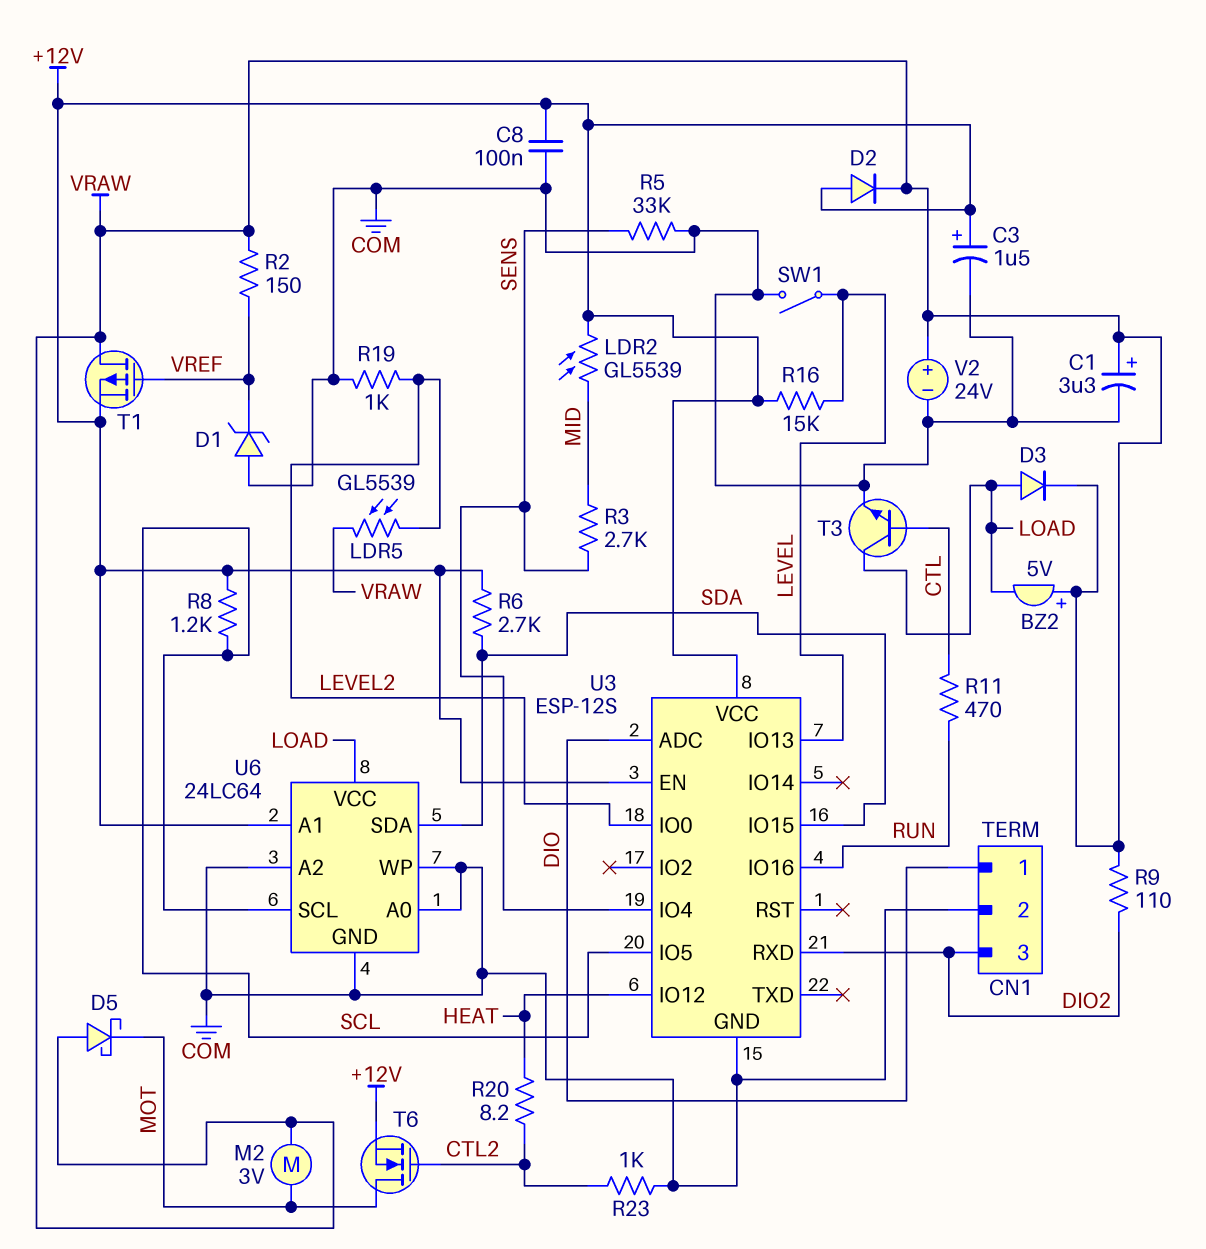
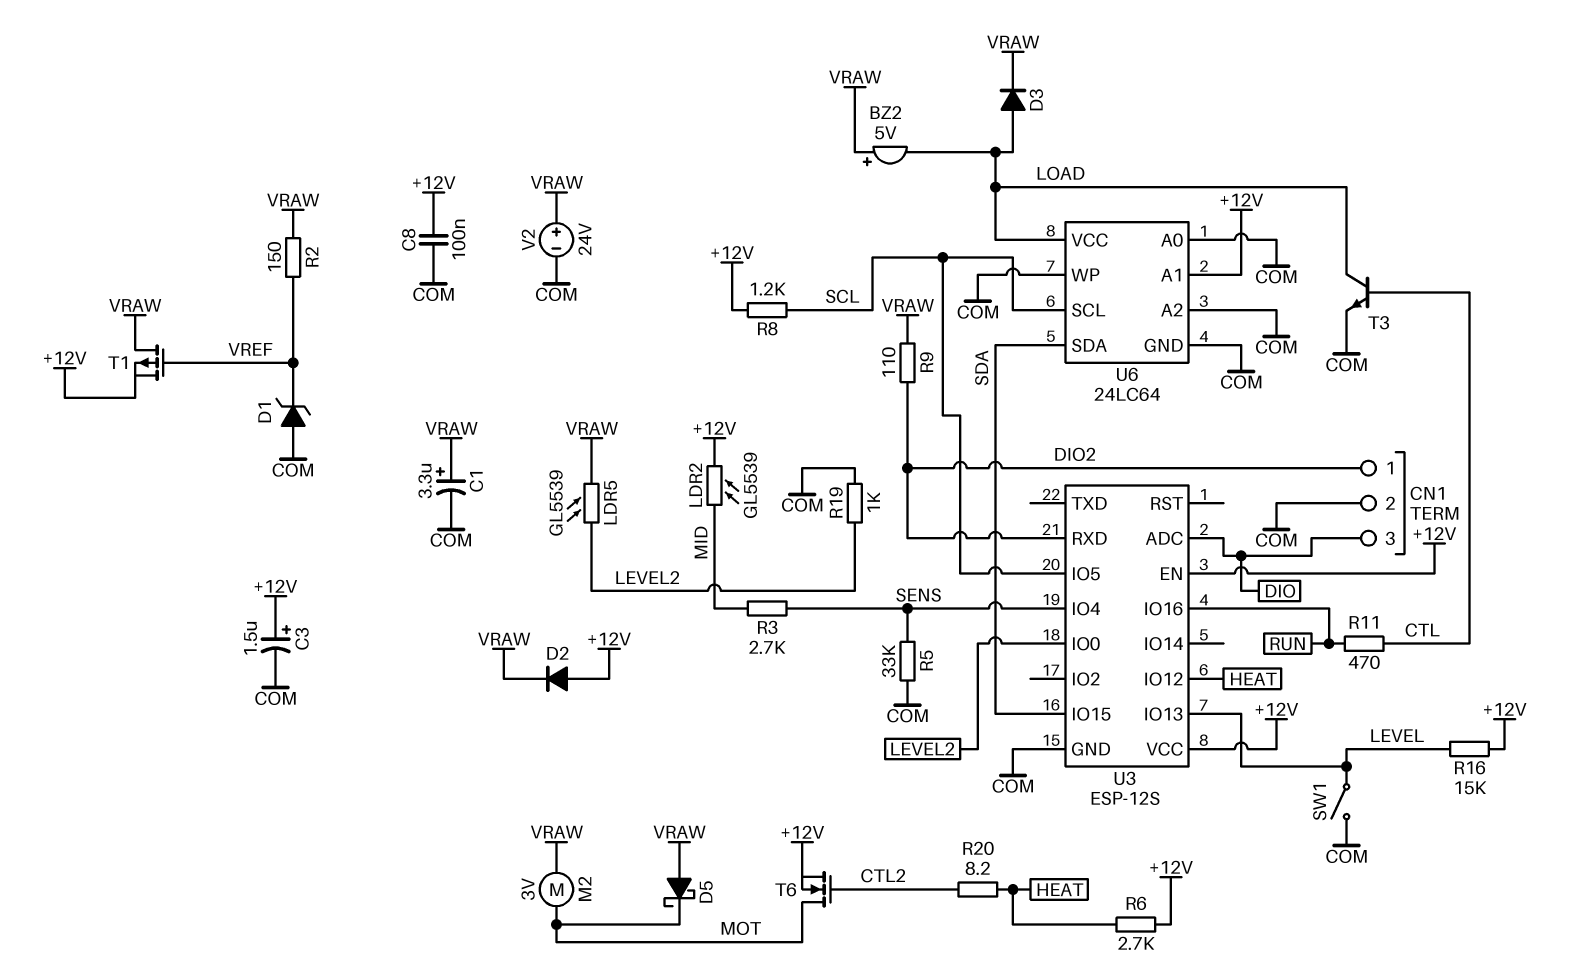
CN1 pin 1: DIO -> DIO2
CN1 pin 3: DIO2 -> DIO
R6: 2.7k (+12V, SDA) -> 2.7k (+12V, HEAT)
R23: 1k (COM, CTL2) -> none

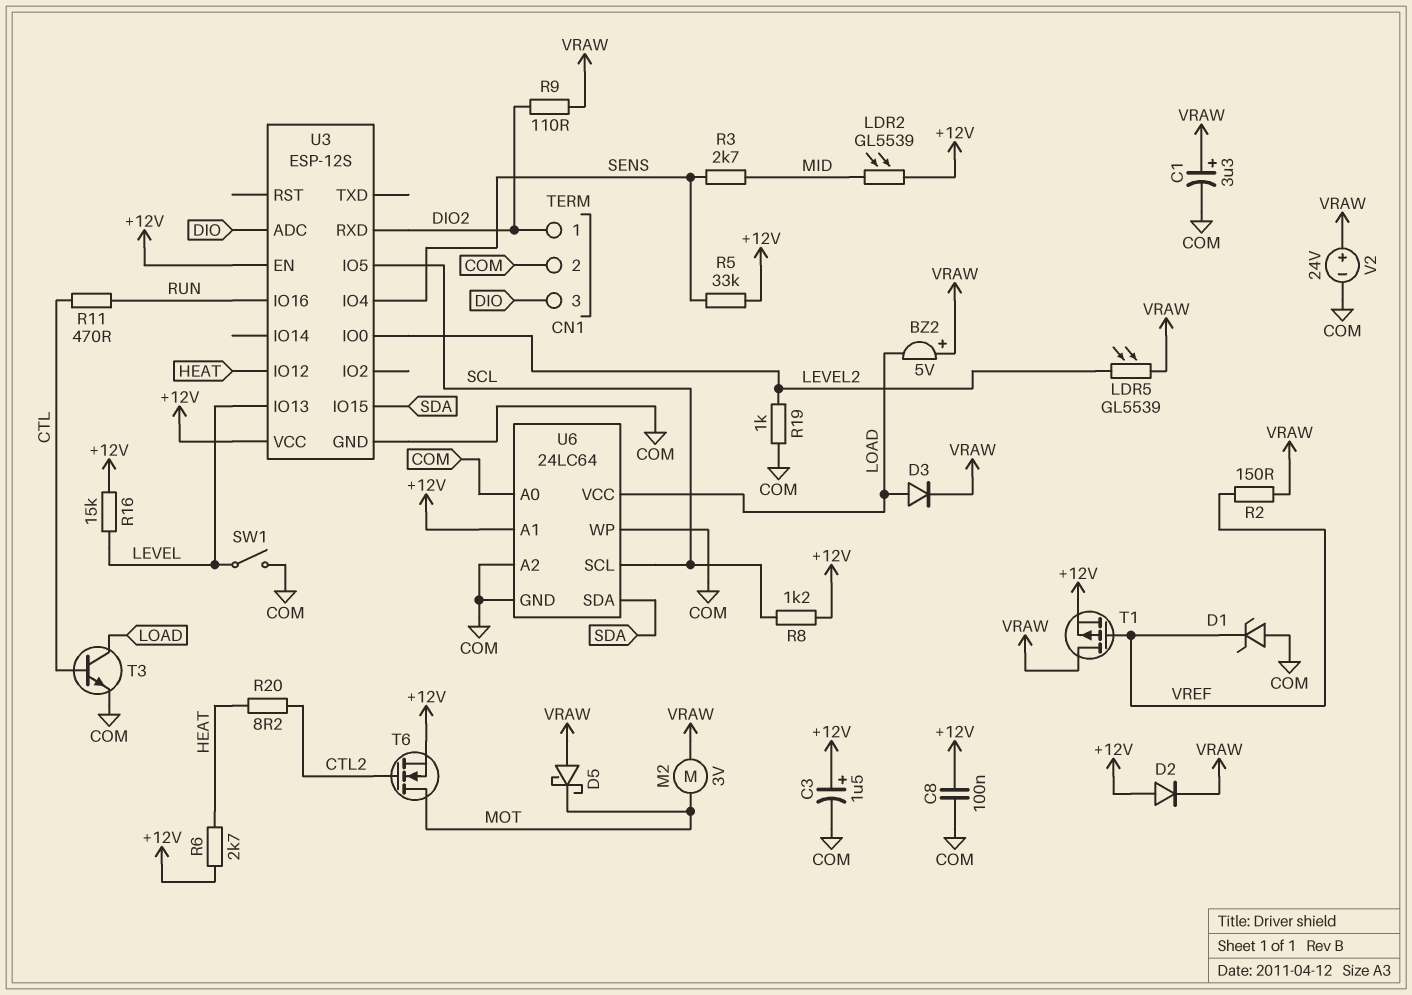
R5: 33k (COM, SENS) -> 33k (+12V, SENS)

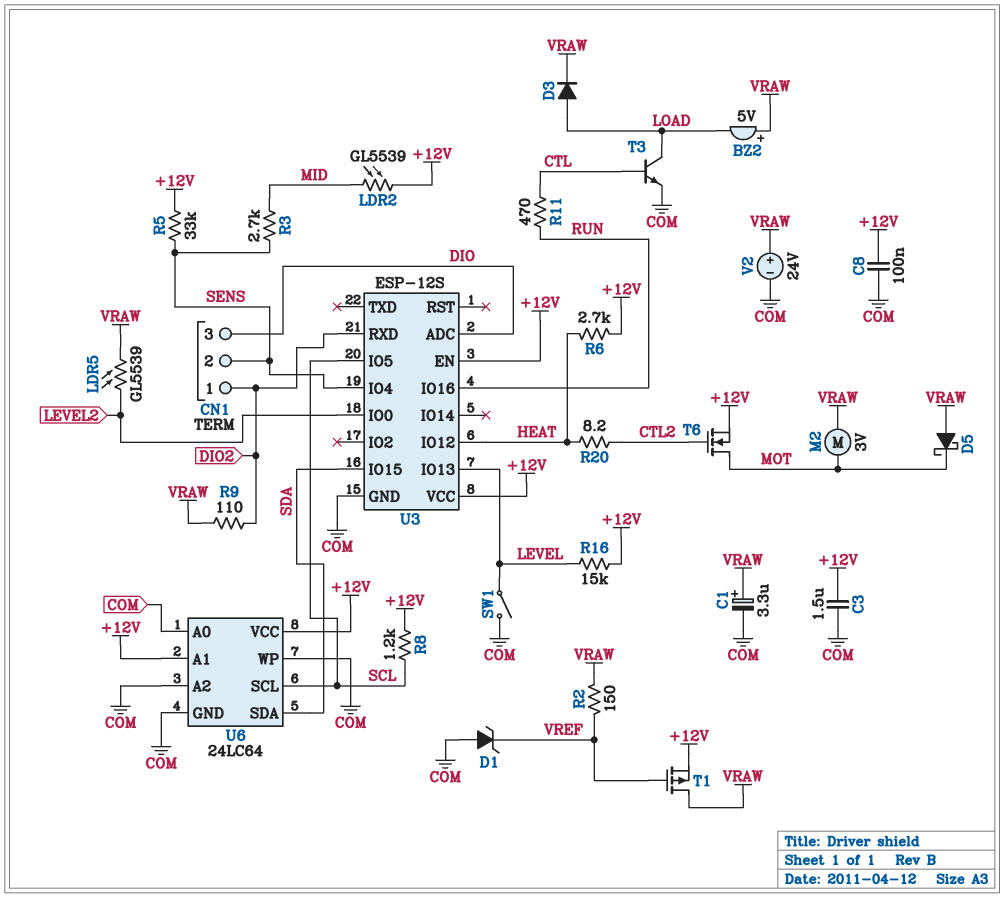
C3: 1.5uF (plus +12V, minus COM) -> 1.5uF (+12V, COM)
CN1 pin 2: COM -> SENS
D2: diode (A +12V, K VRAW) -> none
R19: 1k (COM, LEVEL2) -> none
U6 pin VCC: LOAD -> +12V

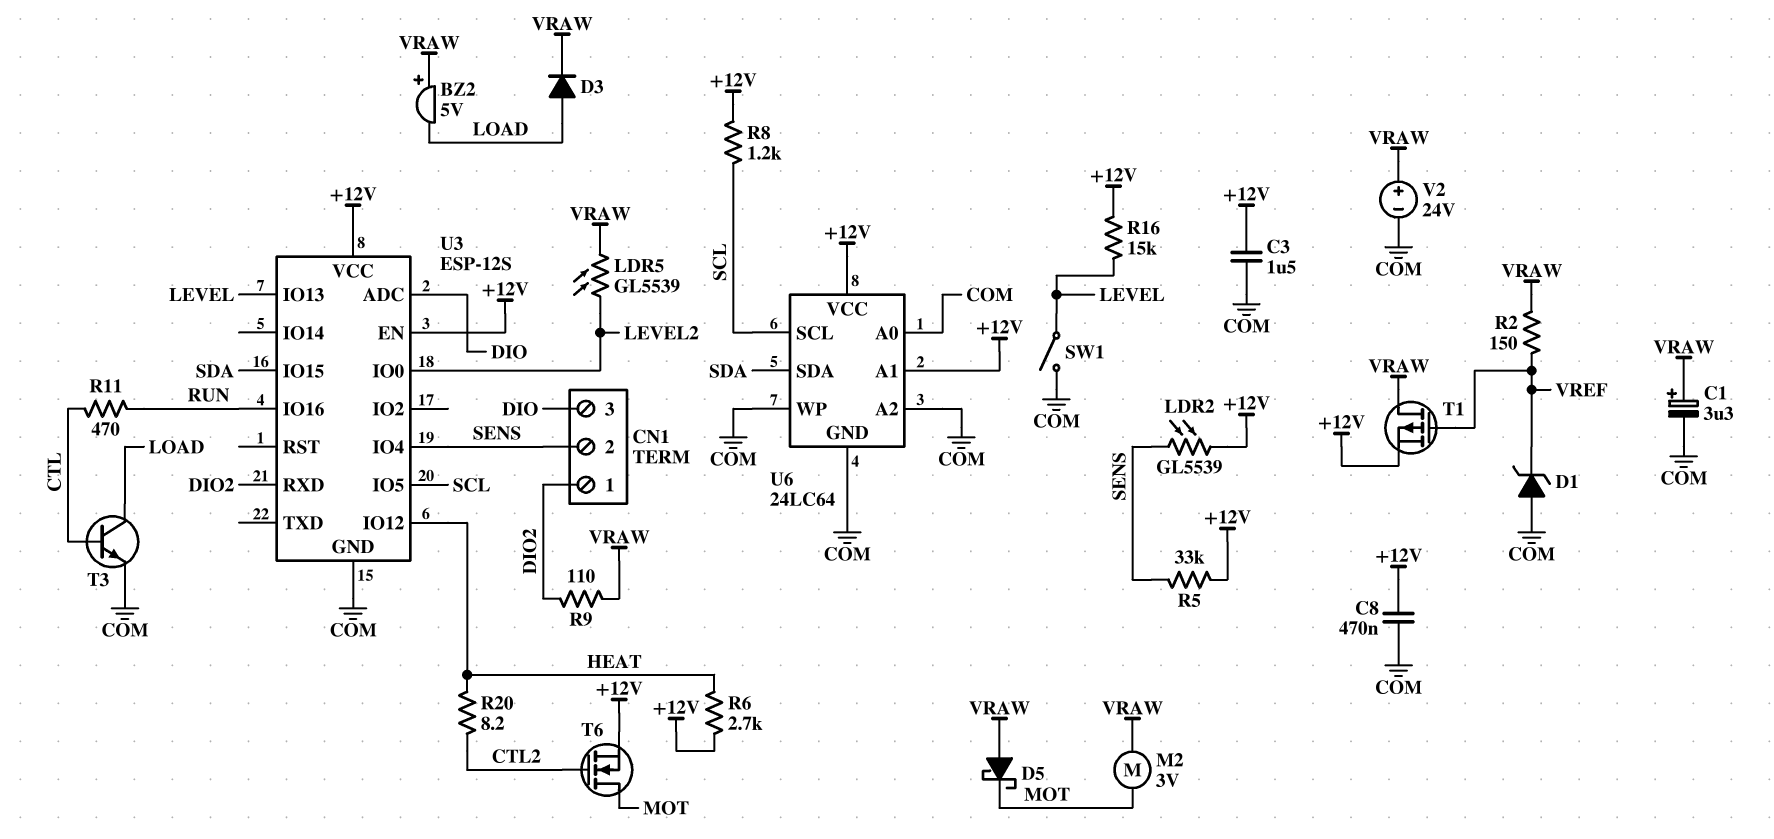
C8: 100nF (+12V, COM) -> 470nF (+12V, COM)
LDR2: GL5539 (+12V, MID) -> GL5539 (+12V, SENS)
R3: 2.7k (MID, SENS) -> none

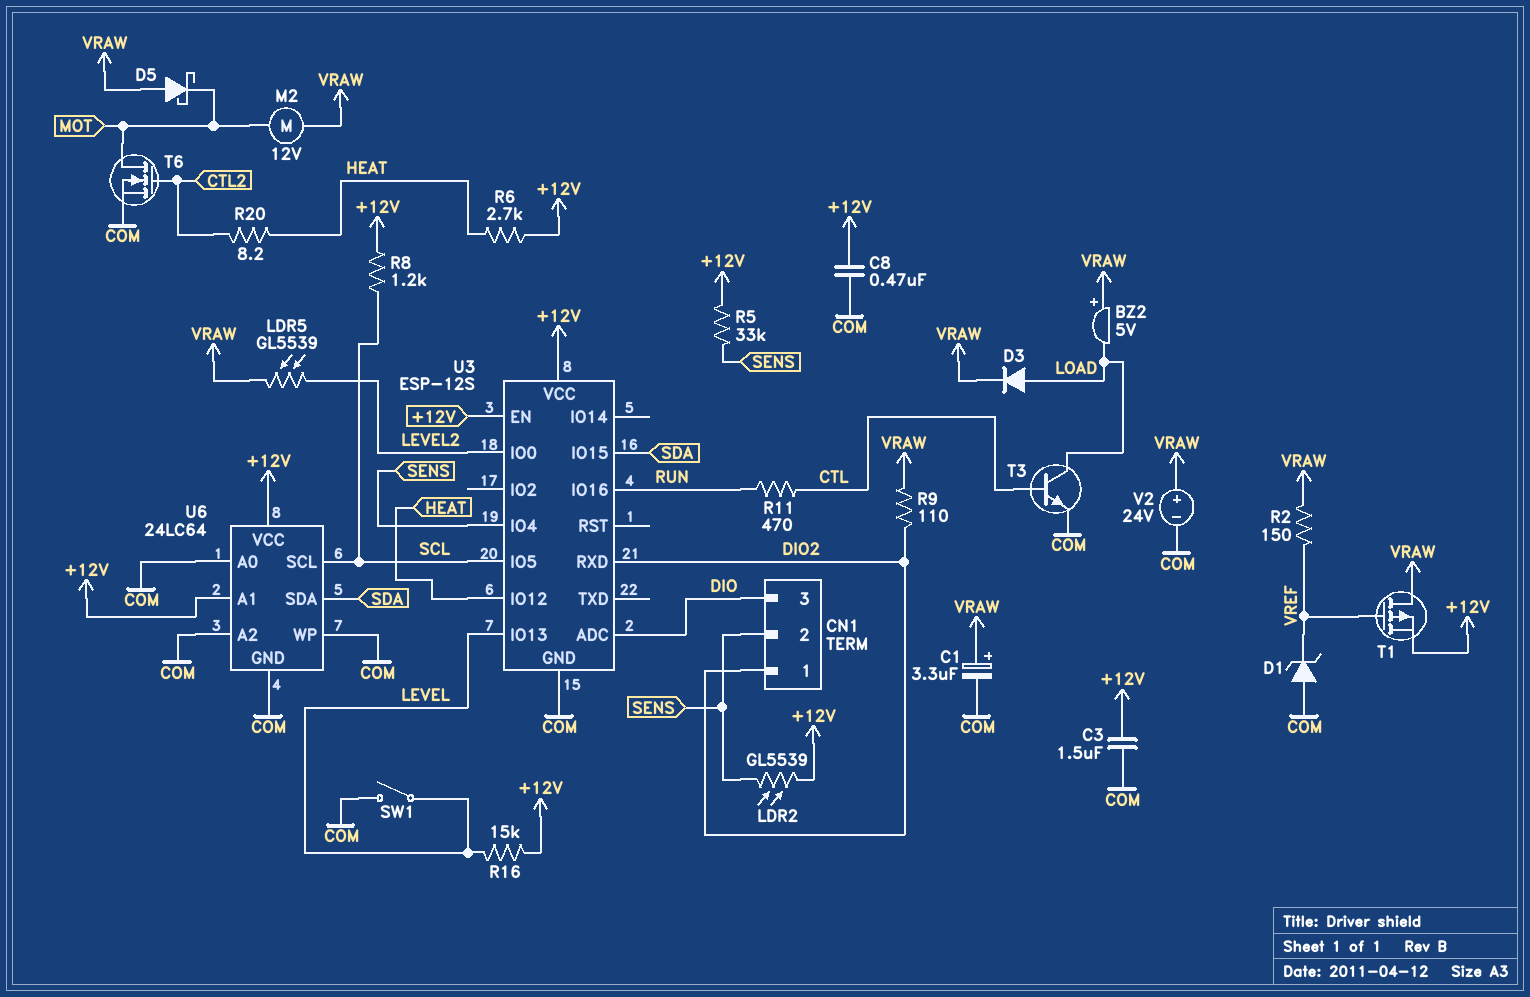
M2: motor 3V (MOT, VRAW) -> motor 12V (MOT, VRAW)
T6: NMOS (G CTL2, D MOT, S +12V) -> NMOS (G CTL2, D MOT, S COM)

